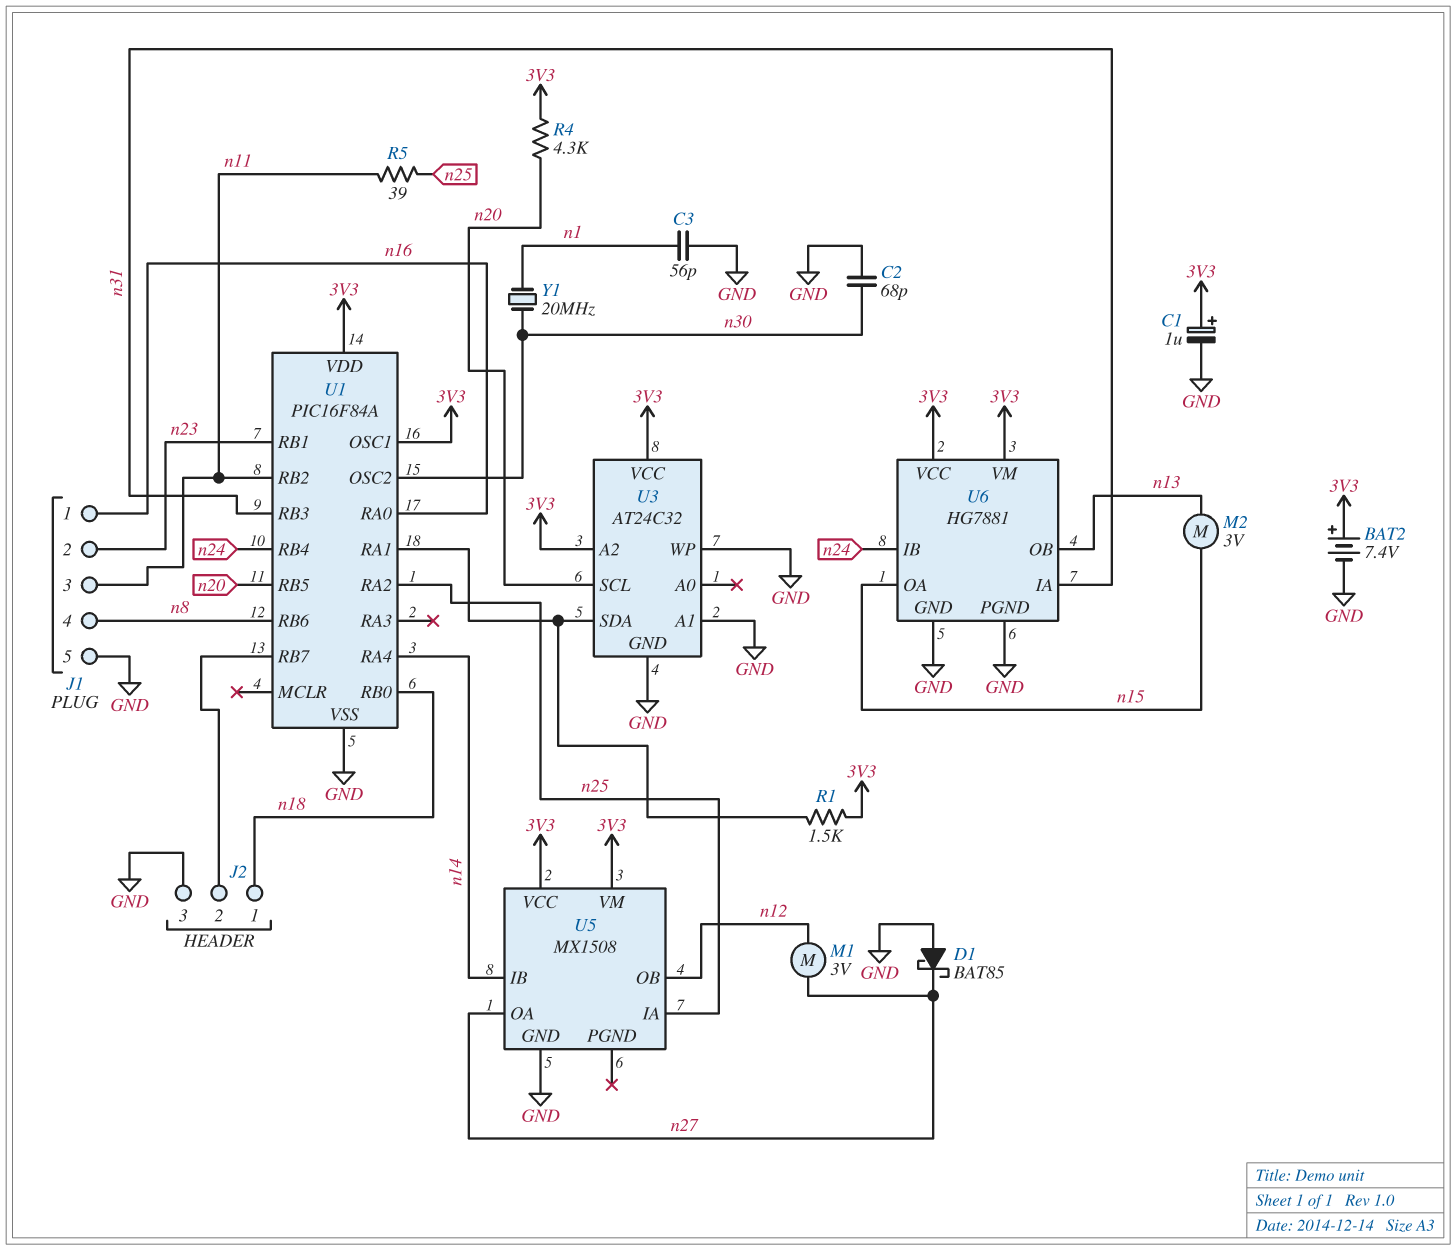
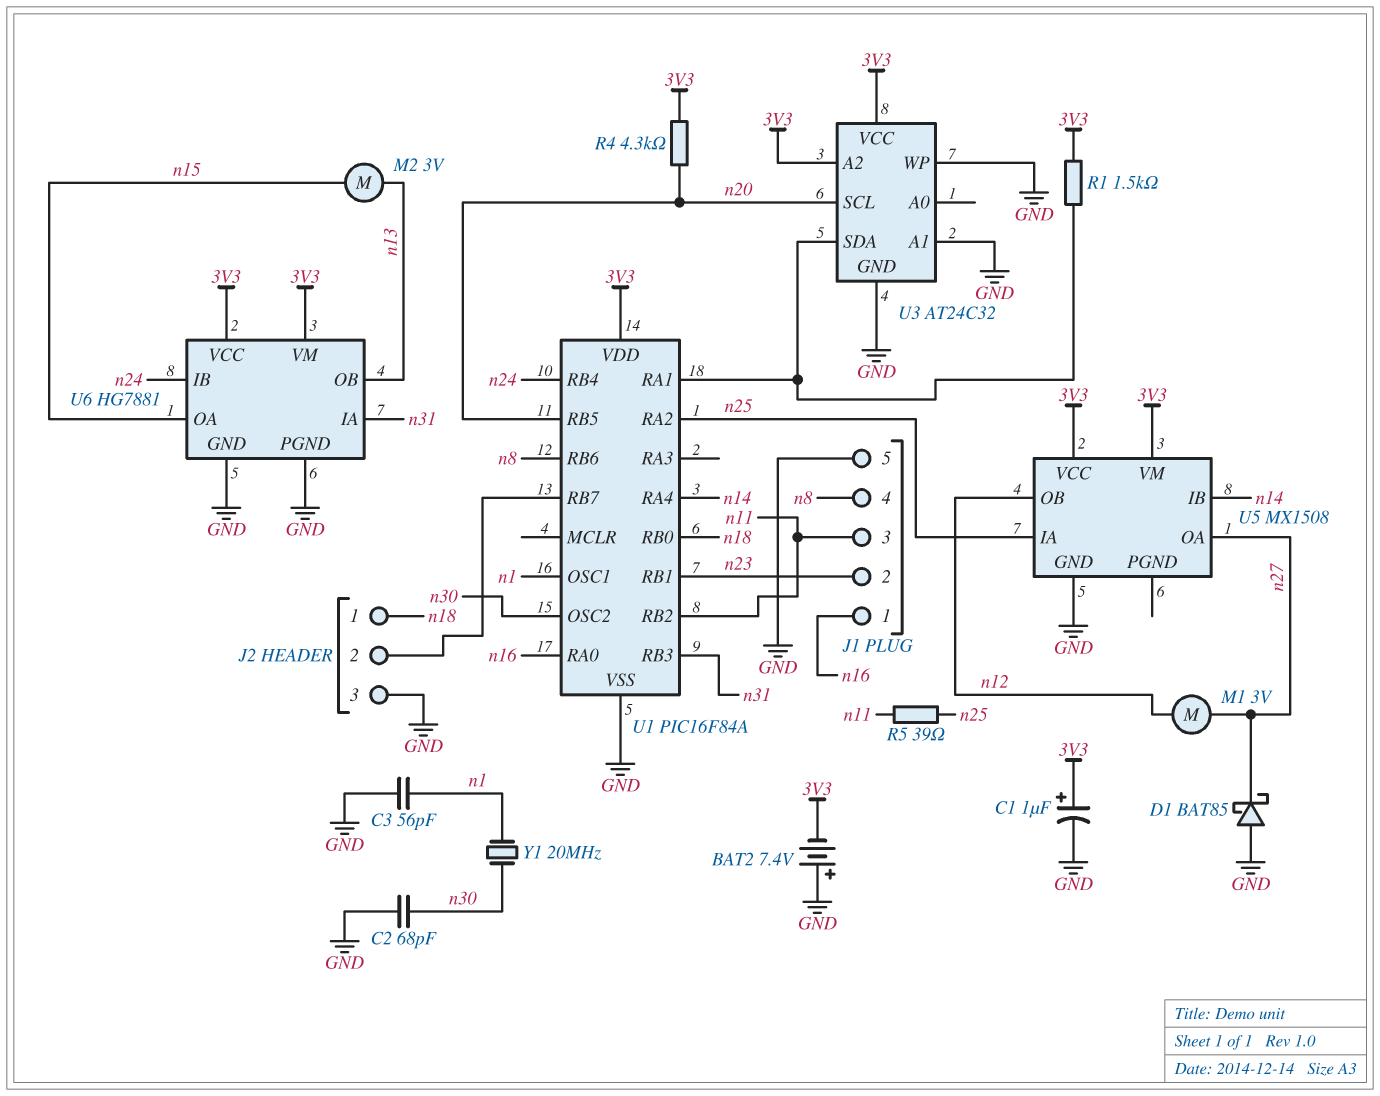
BAT2: 7.4V (plus 3V3, minus GND) -> 7.4V (plus GND, minus 3V3)
U1 pin OSC1: 3V3 -> n1

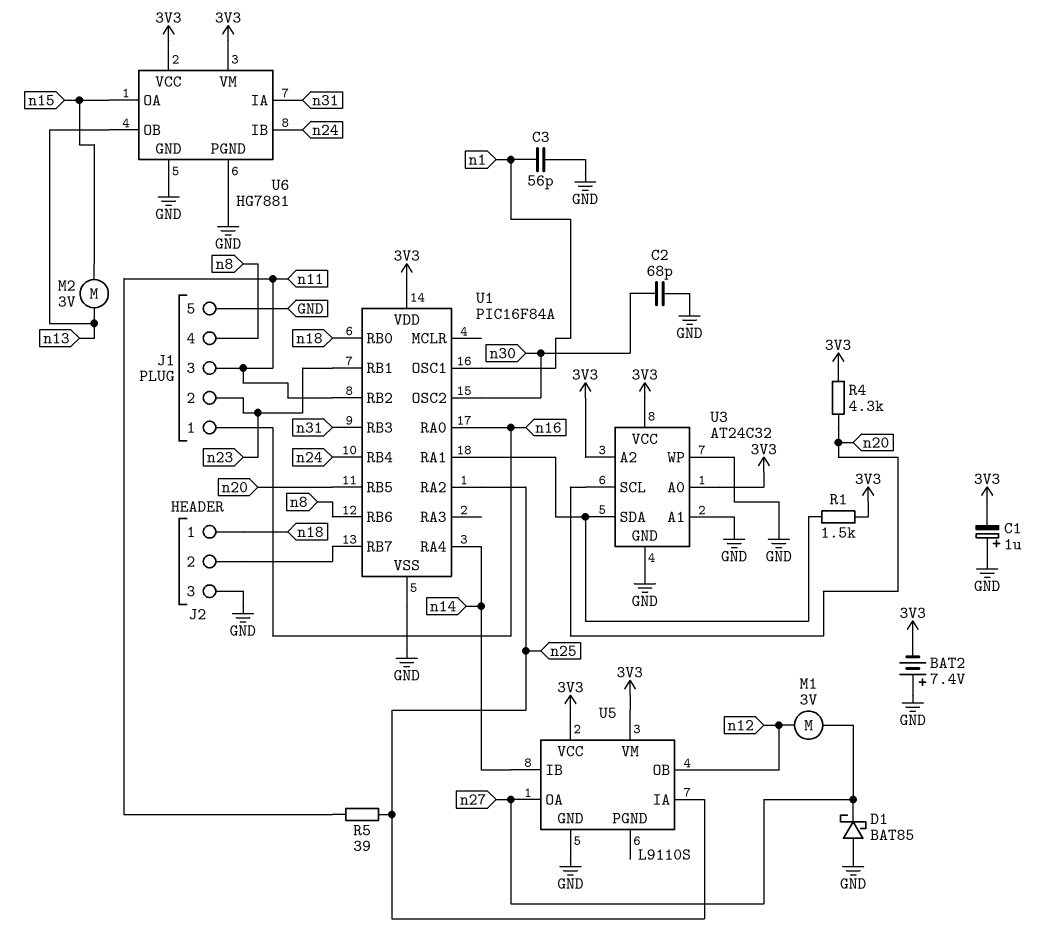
C1: 1uF (plus 3V3, minus GND) -> 1uF (plus GND, minus 3V3)
U3 pin A0: none -> 3V3
U5: MX1508 -> L9110S
Y1: 20MHz (n1, n30) -> none

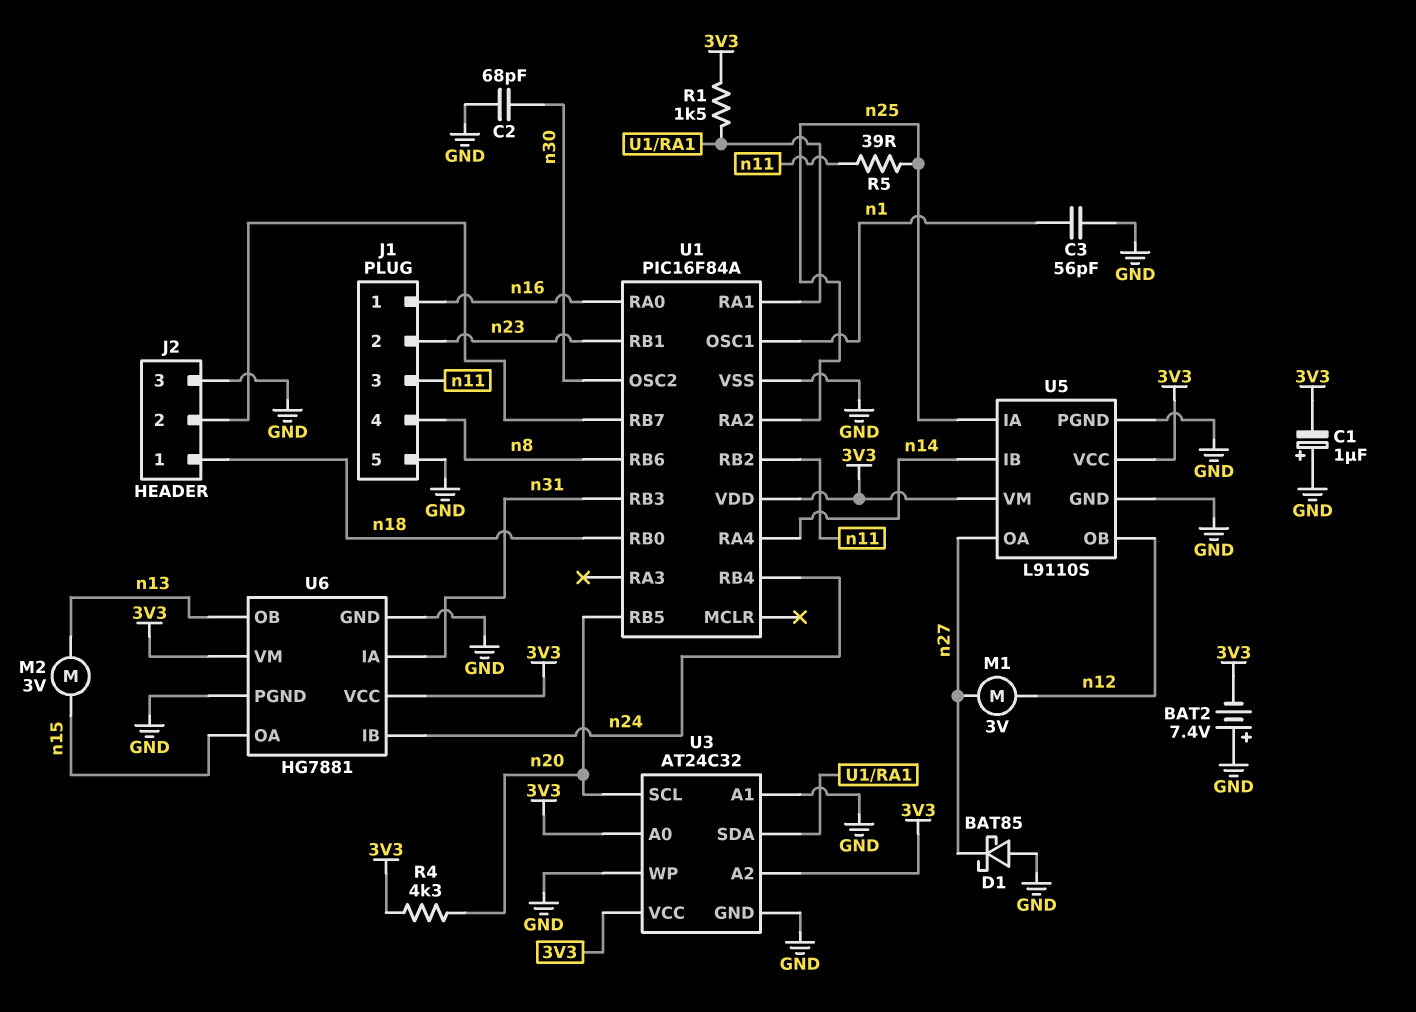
U5 pin PGND: none -> GND

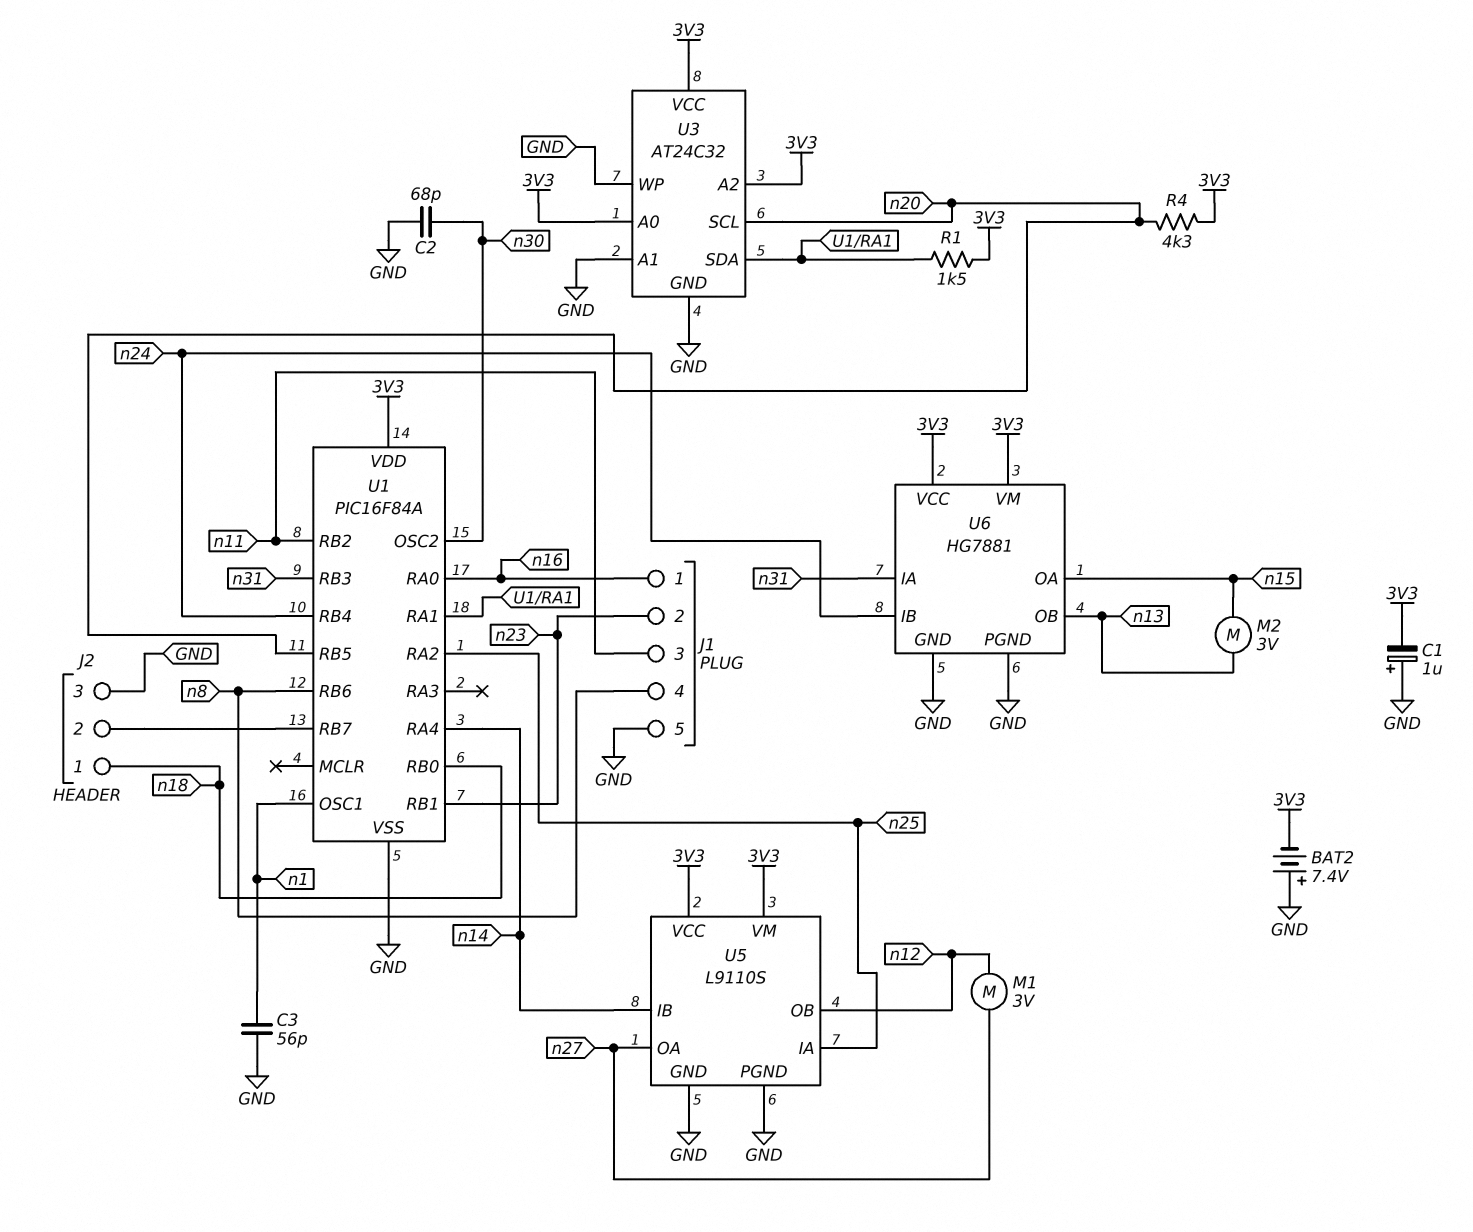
D1: schottky BAT85 (A GND, K n27) -> none
R5: 39 (n11, n25) -> none

